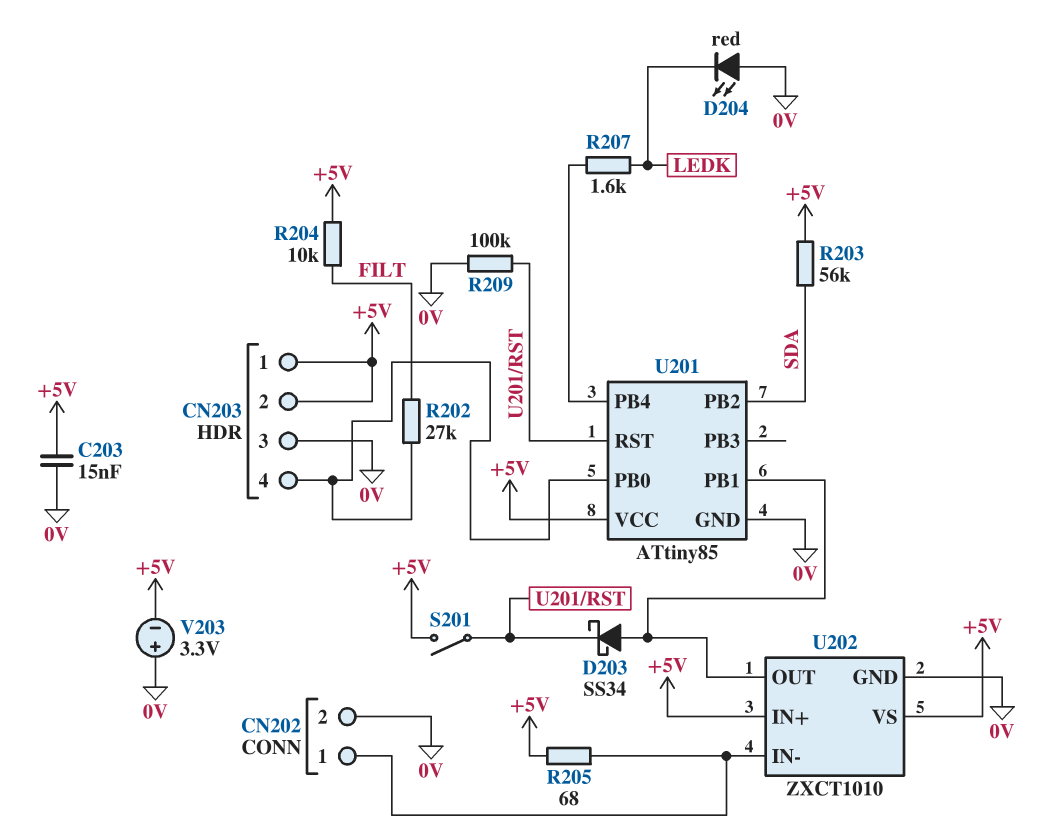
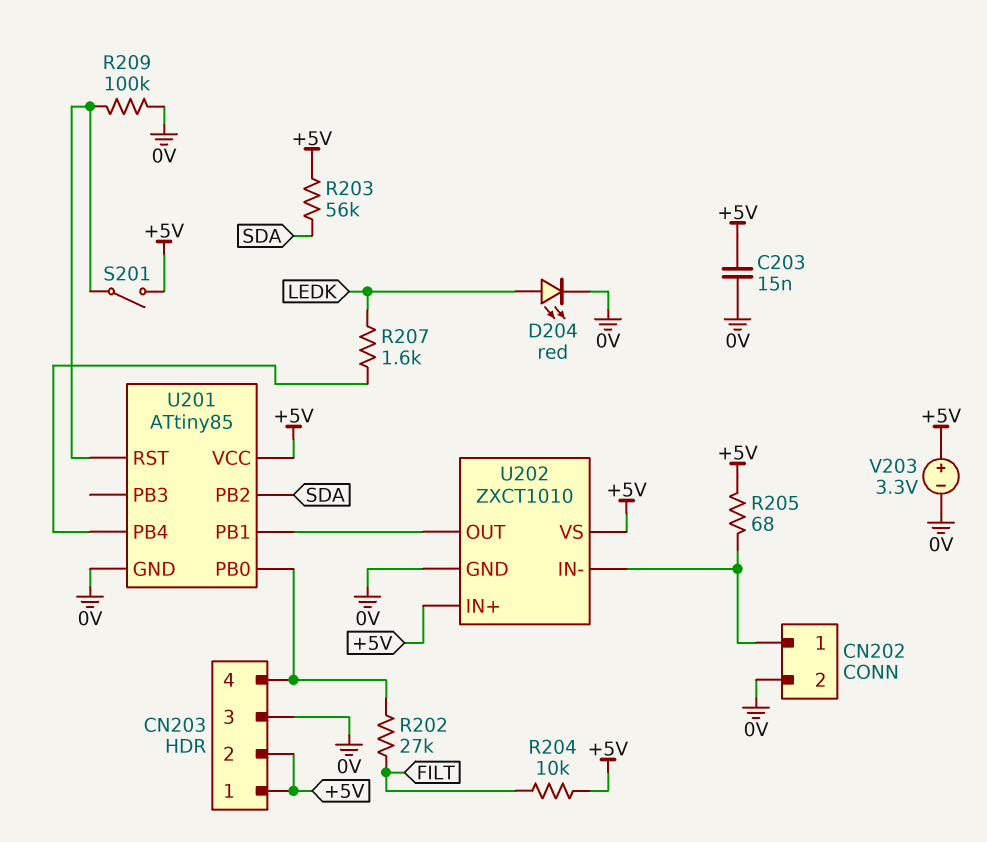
D203: schottky SS34 (A U201/PB1, K U201/RST) -> none
D204: LED red (A 0V, K LEDK) -> LED red (A LEDK, K 0V)
V203: 3.3V (plus 0V, minus +5V) -> 3.3V (plus +5V, minus 0V)

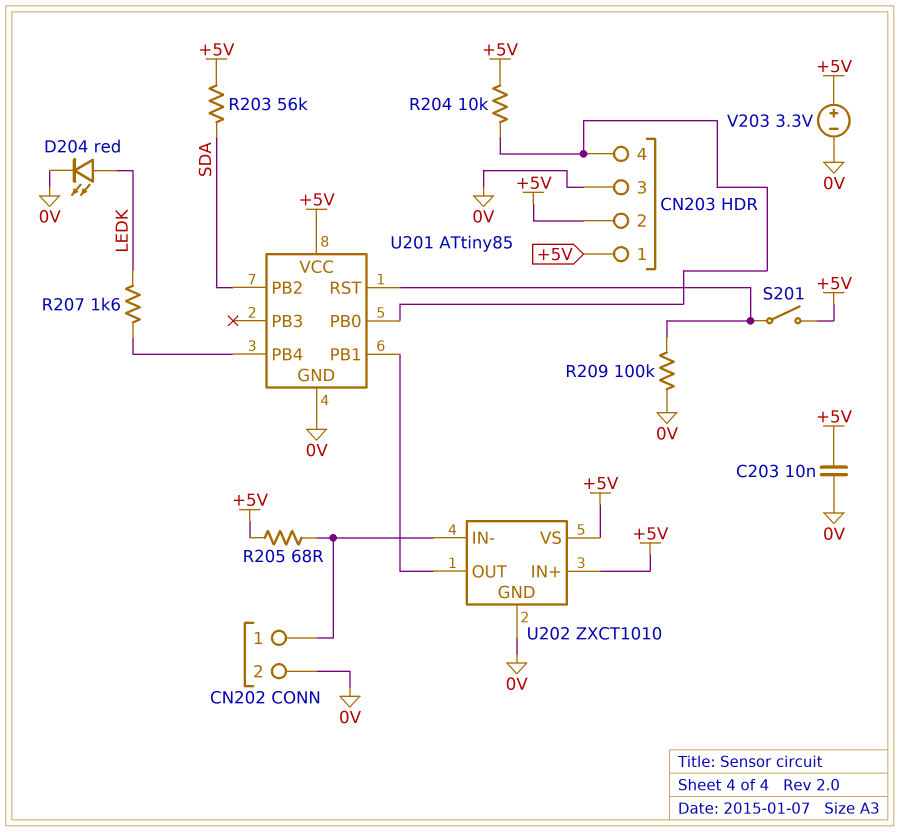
C203: 15nF (+5V, 0V) -> 10nF (+5V, 0V)
R202: 27k (CN203/4, FILT) -> none
R204: 10k (+5V, FILT) -> 10k (+5V, CN203/4)

